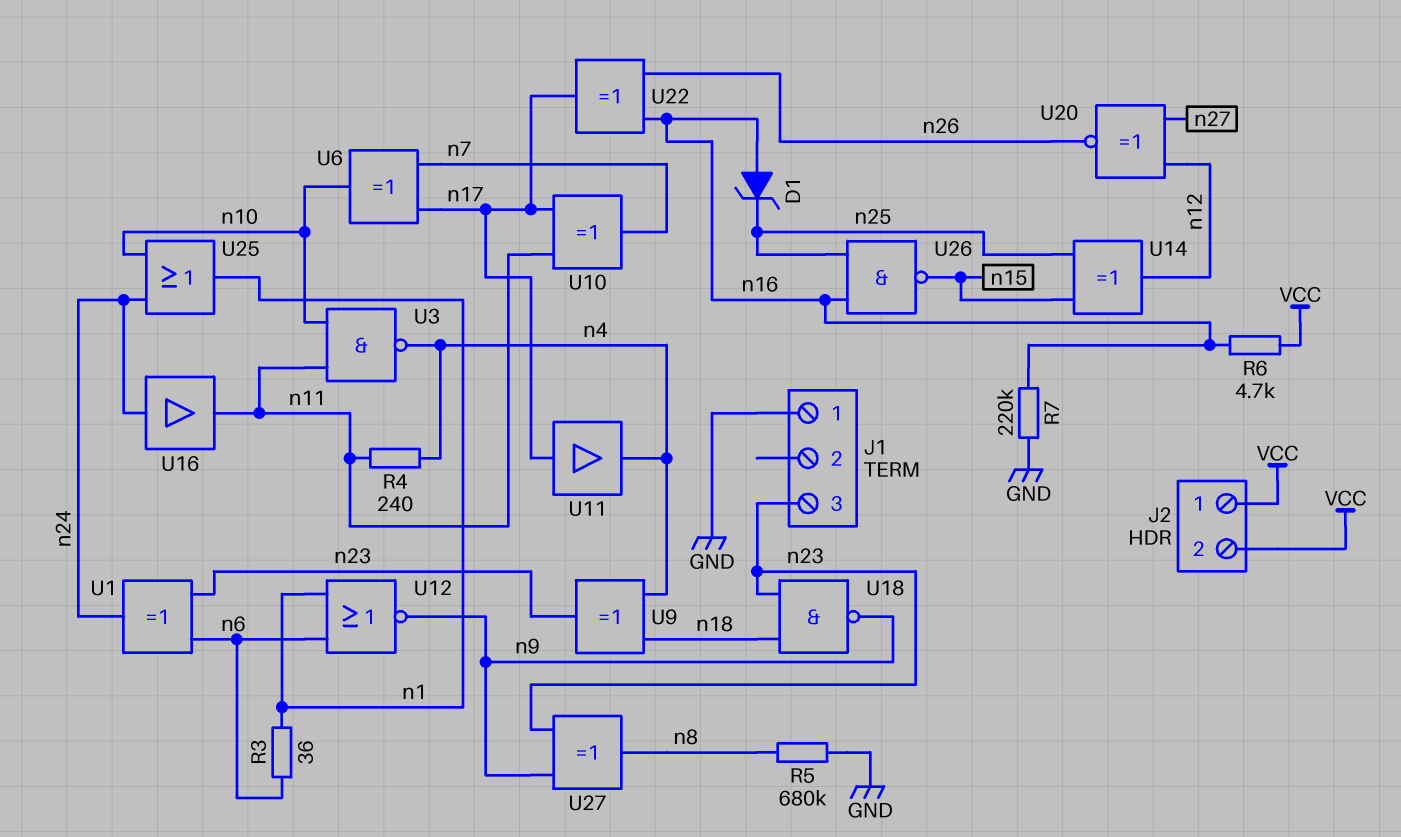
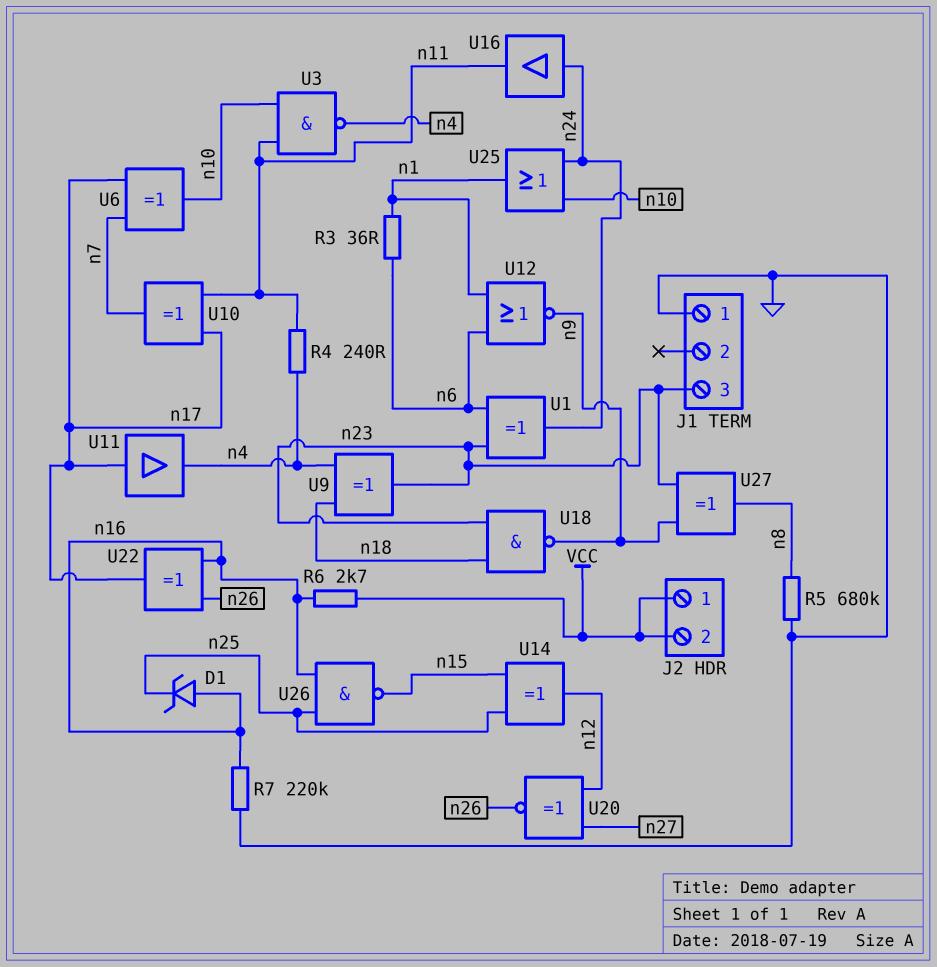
R6: 4.7k (VCC, n16) -> 2.7k (VCC, n16)

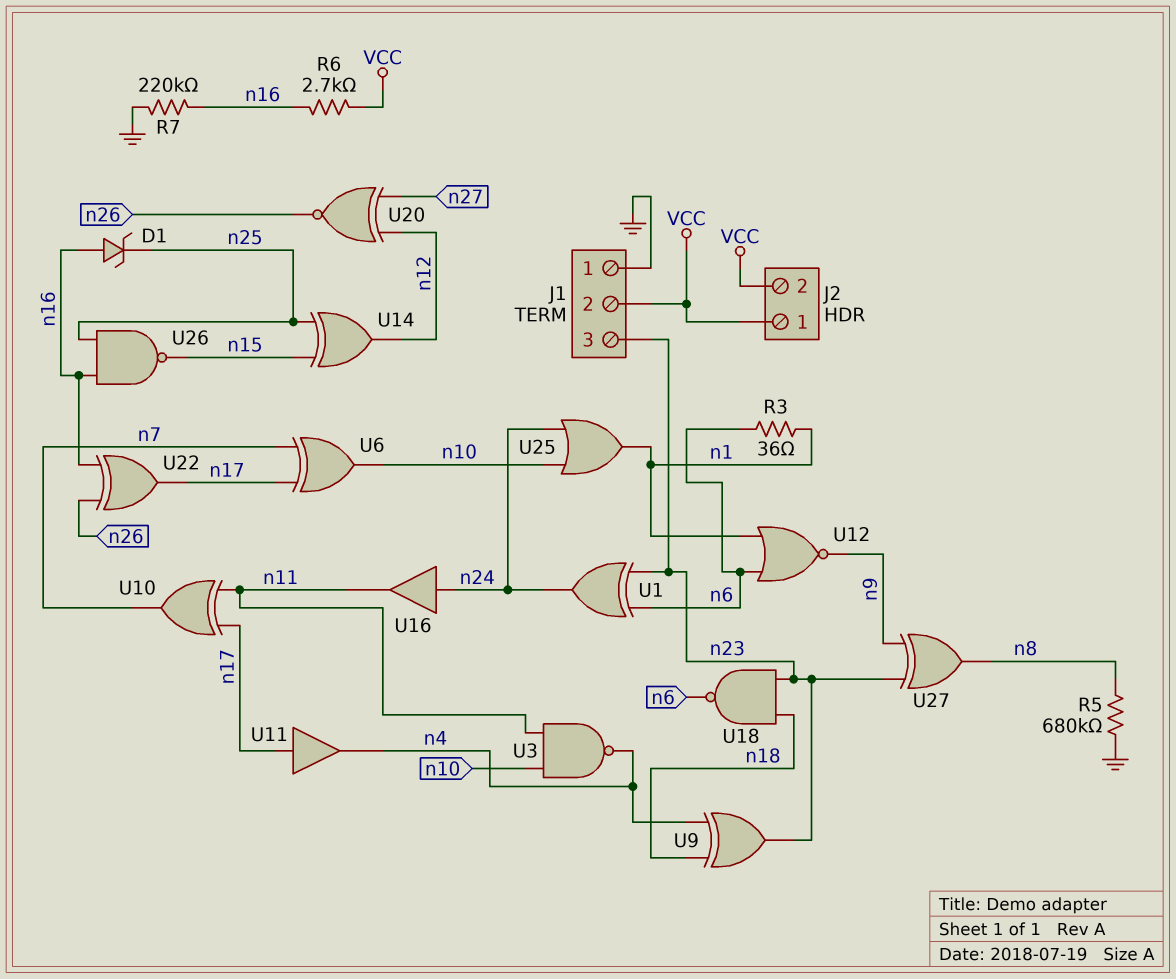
J1 pin 2: none -> VCC
R4: 240 (n4, n11) -> none
U18: NAND (in n18, in n23, out n9) -> NAND (in n18, in n23, out n6)

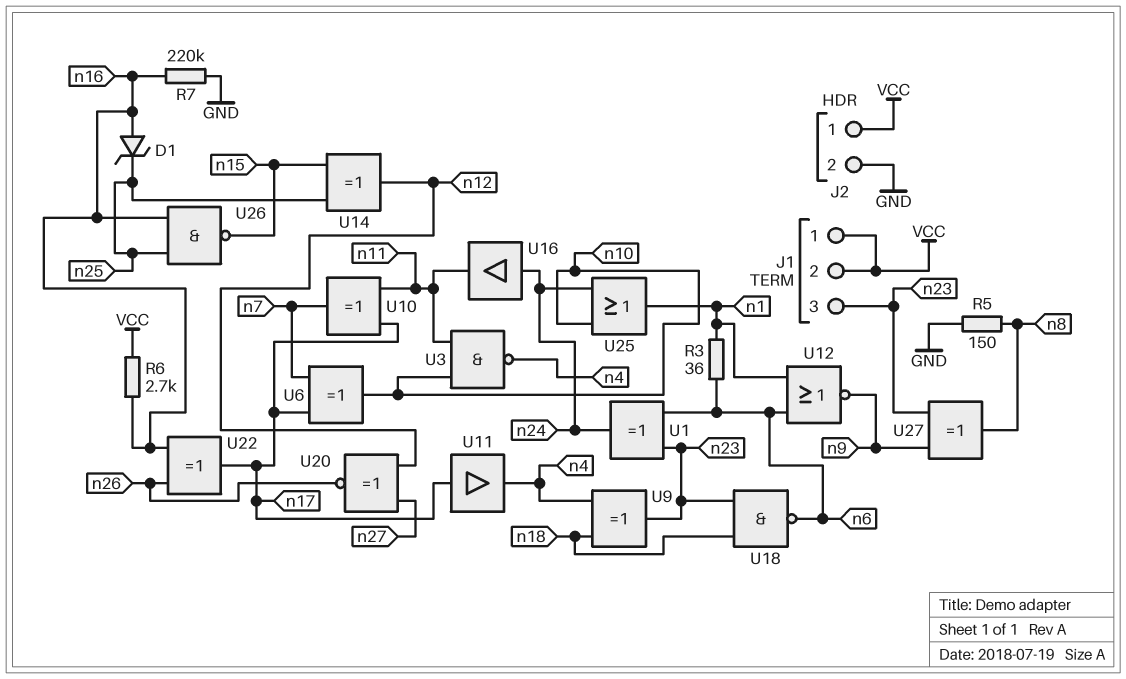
J1 pin 1: GND -> VCC
J2 pin 2: VCC -> GND
R5: 680k (GND, n8) -> 150 (GND, n8)

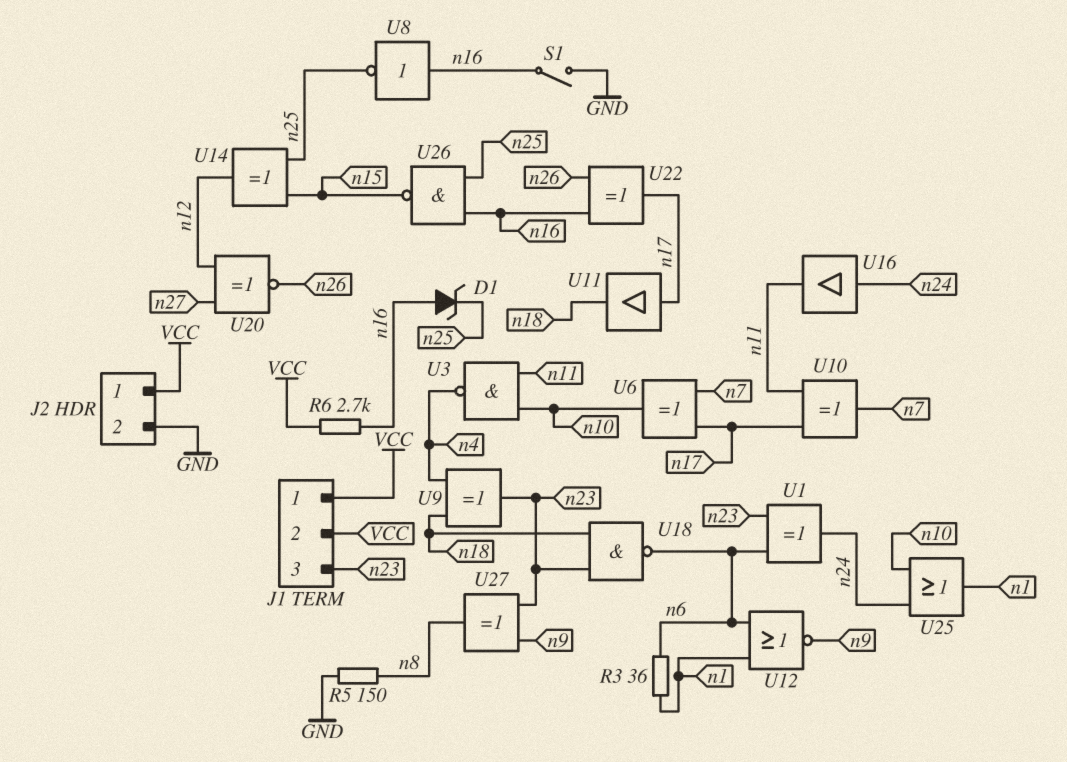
R7: 220k (GND, n16) -> none
S1: none -> switch (GND, n16)
U8: none -> NOT (in n16, out n25)
U11: buffer (in n17, out n4) -> buffer (in n17, out n18)

